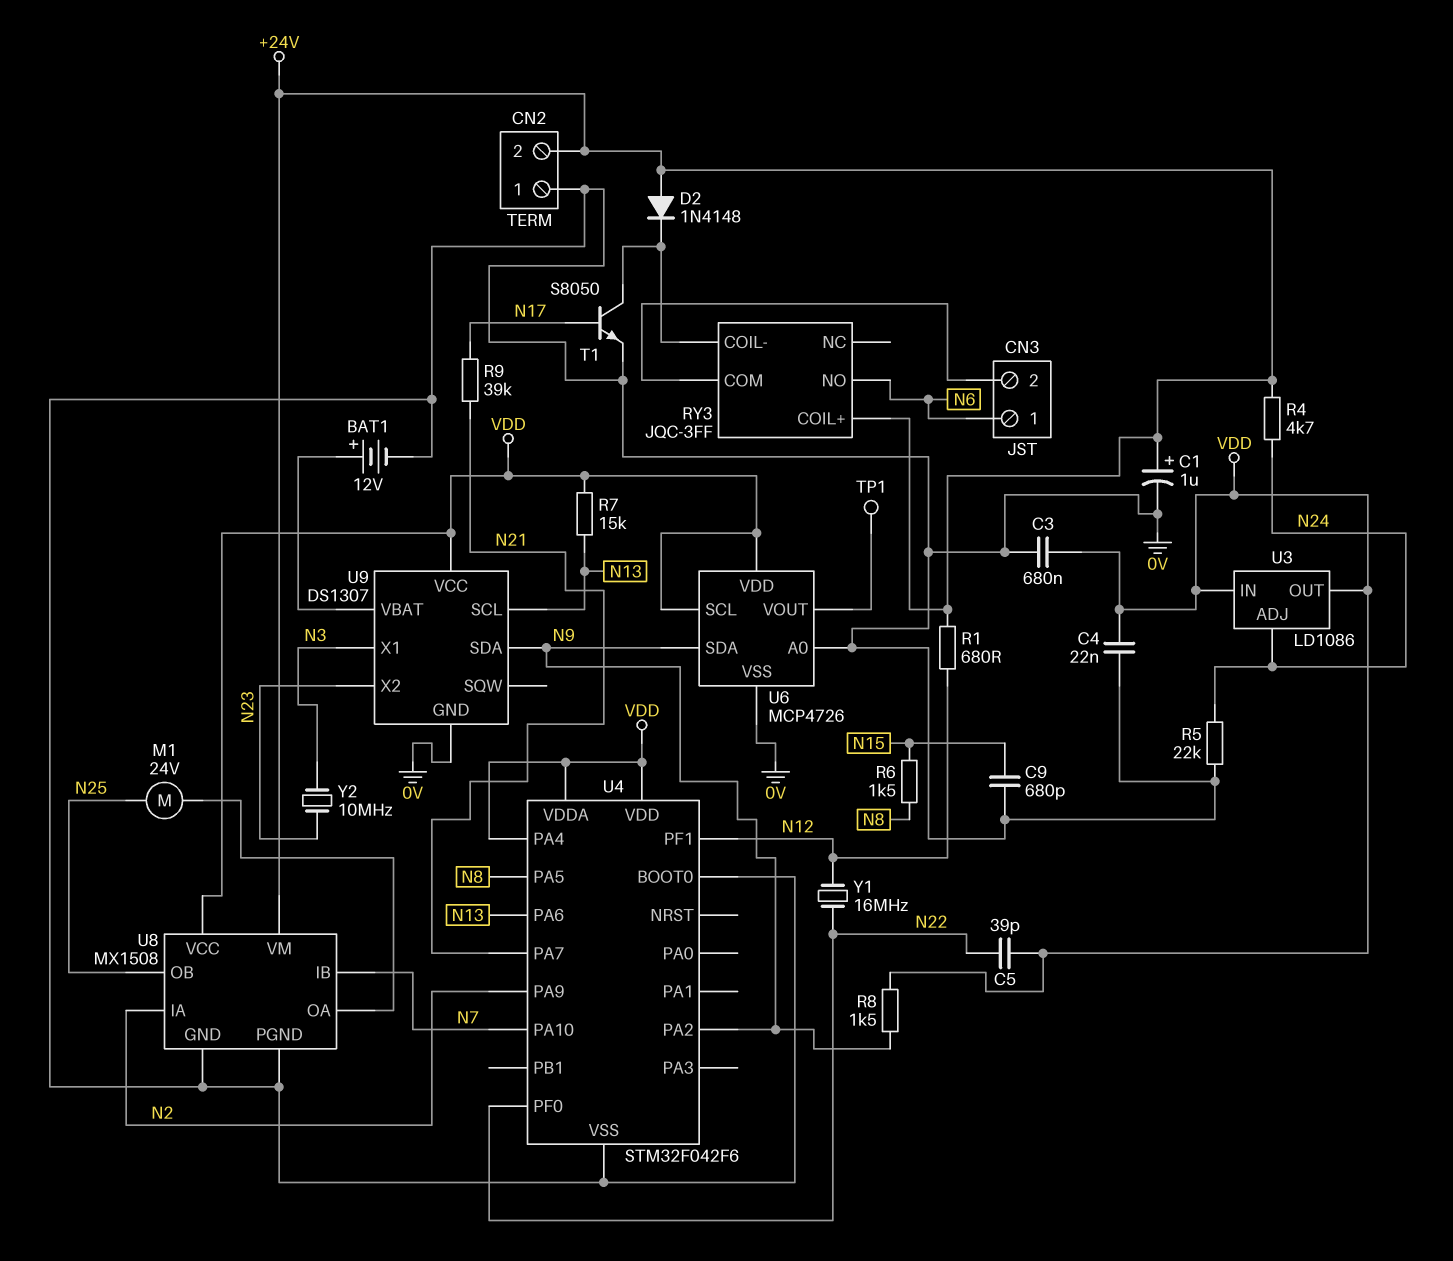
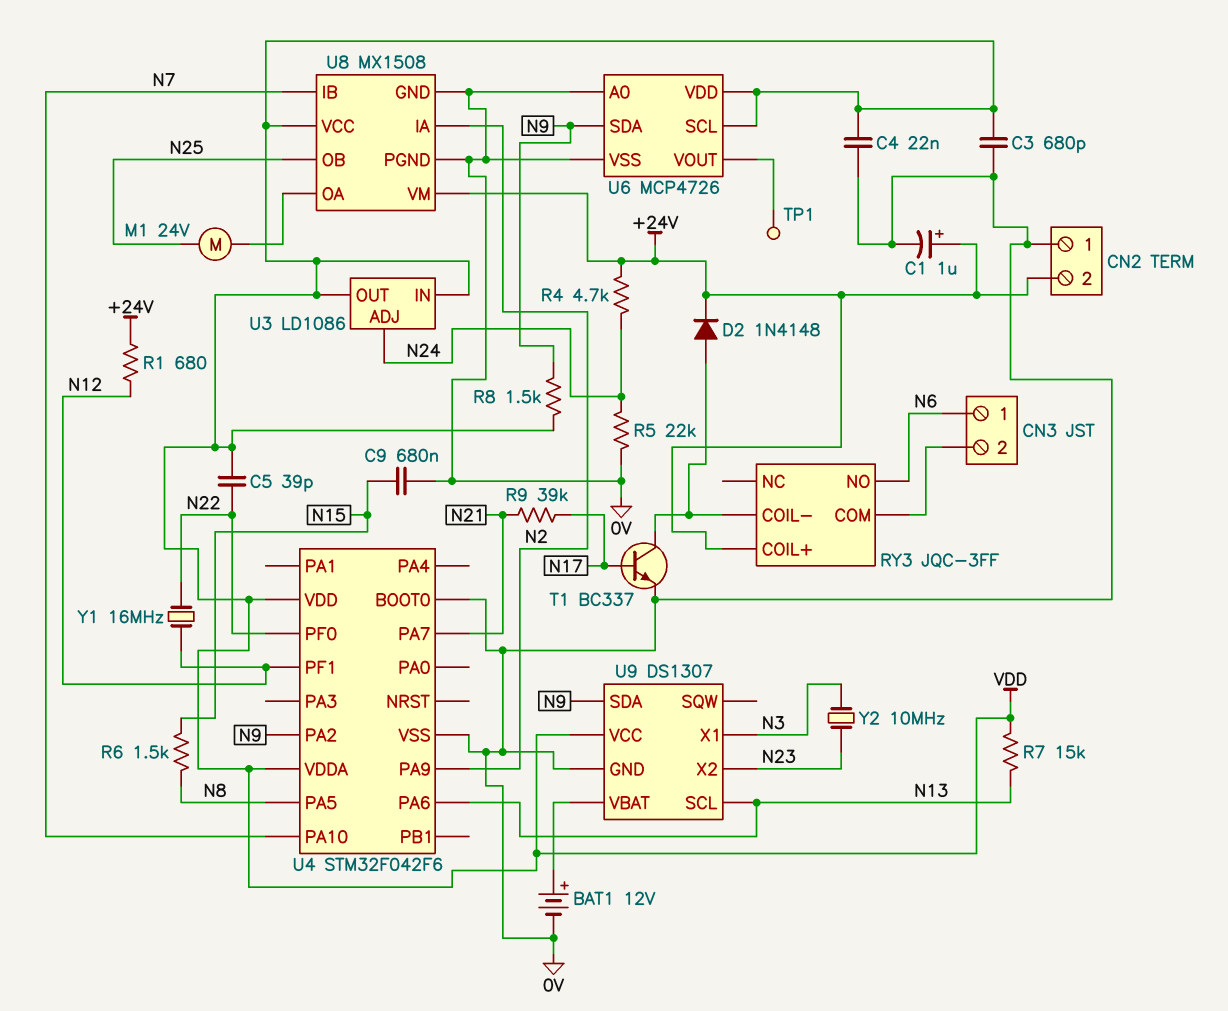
C3: 680nF (0V, VDD) -> 680pF (0V, VDD)
C9: 680pF (0V, N15) -> 680nF (0V, N15)
D2: diode 1N4148 (A +24V, K RY3/COIL-) -> diode 1N4148 (A RY3/COIL-, K +24V)
T1: NPN S8050 (B N17, C RY3/COIL-, E 0V) -> NPN BC337 (B N17, C RY3/COIL-, E 0V)
U4 pin PA4: VDD -> none

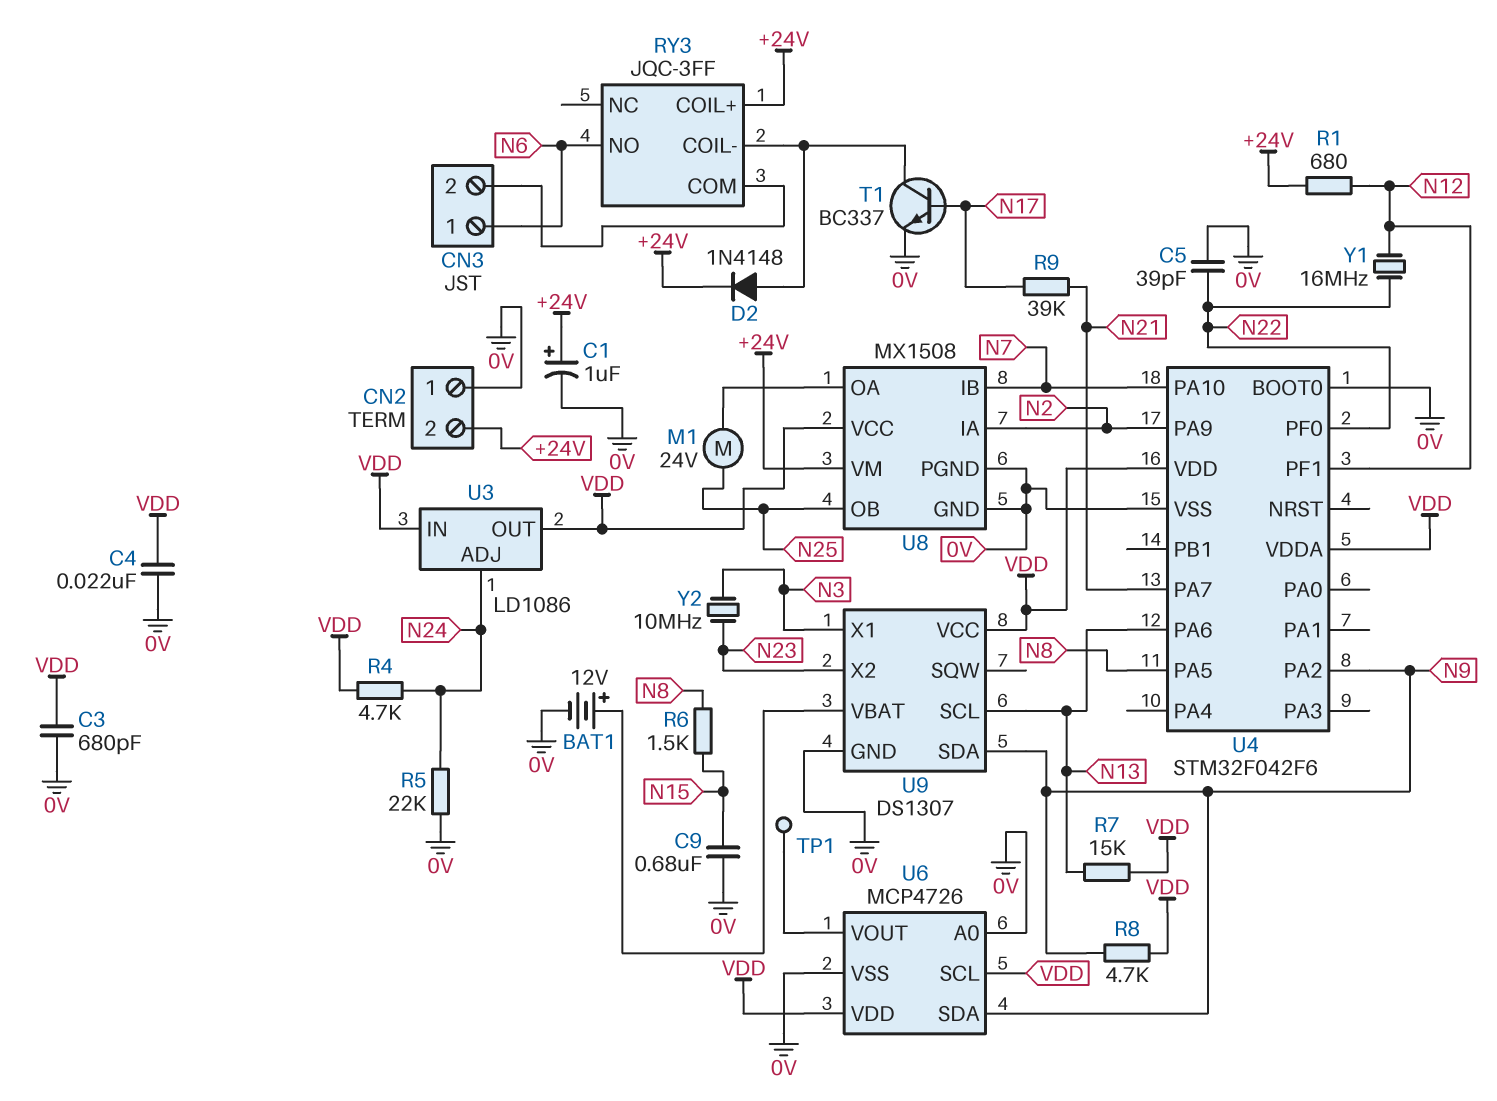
C5: 39pF (N22, VDD) -> 39pF (0V, N22)
R4: 4.7k (+24V, N24) -> 4.7k (N24, VDD)
R8: 1.5k (N9, VDD) -> 4.7k (N9, VDD)

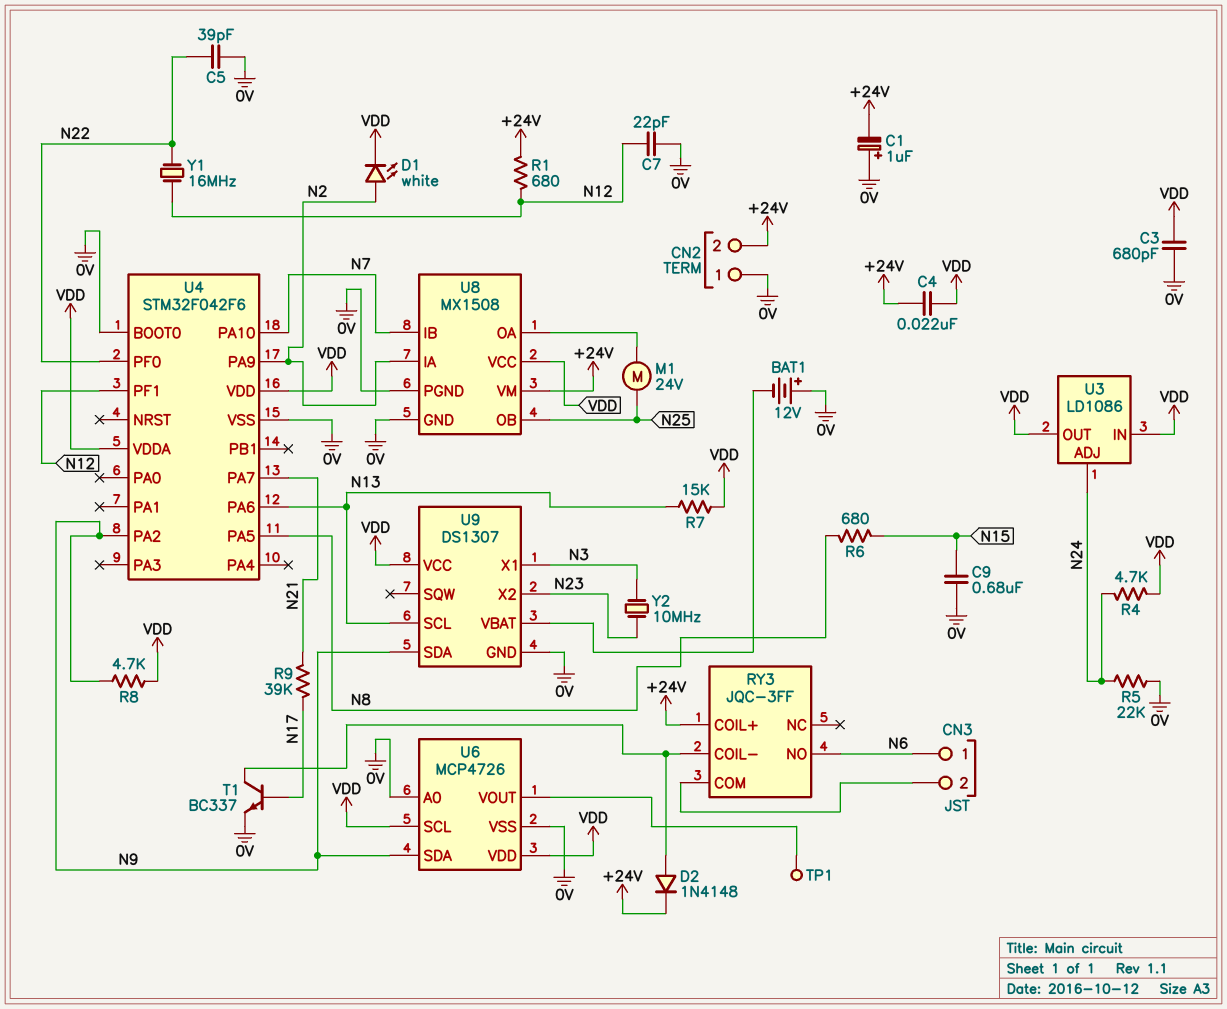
BAT1: 12V (plus U9/VBAT, minus 0V) -> 12V (plus 0V, minus U9/VBAT)
C1: 1uF (plus +24V, minus 0V) -> 1uF (plus 0V, minus +24V)
C4: 22nF (0V, VDD) -> 22nF (+24V, VDD)
C7: none -> 22pF (0V, N12)
D1: none -> LED white (A N2, K VDD)
R6: 1.5k (N8, N15) -> 680 (N8, N15)

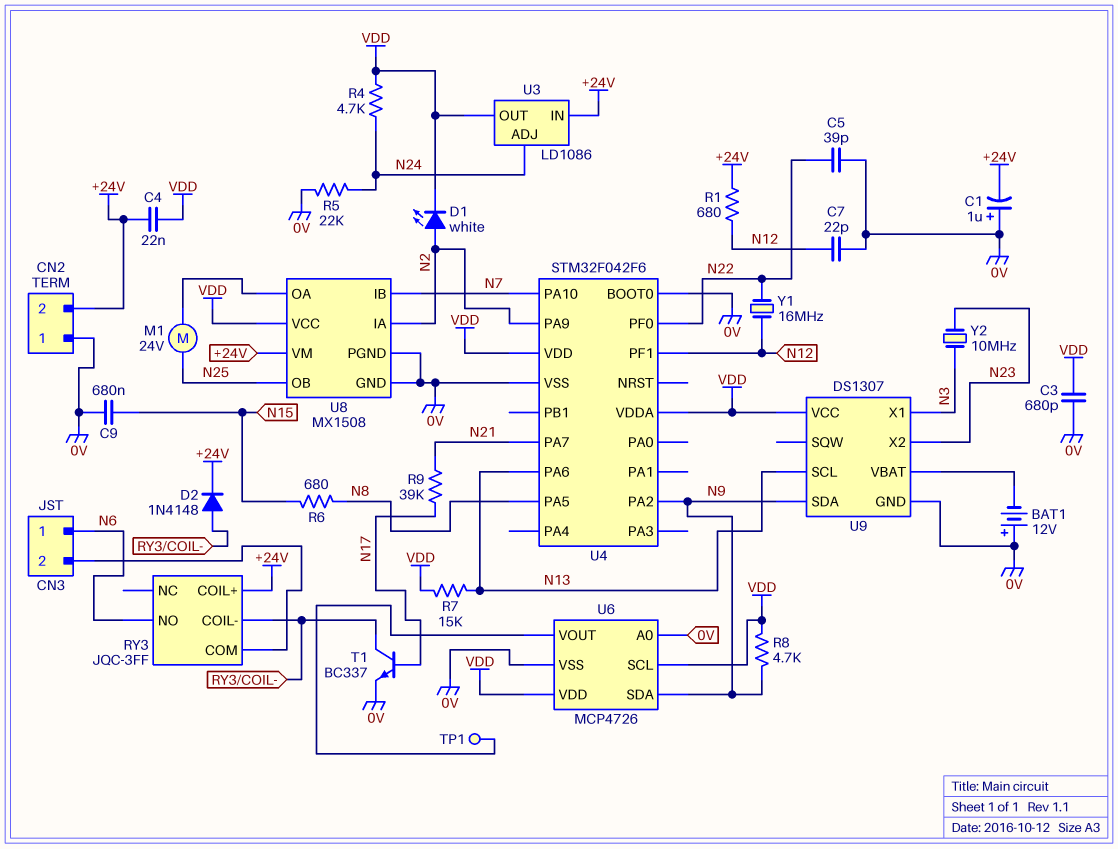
U3 pin IN: VDD -> +24V

